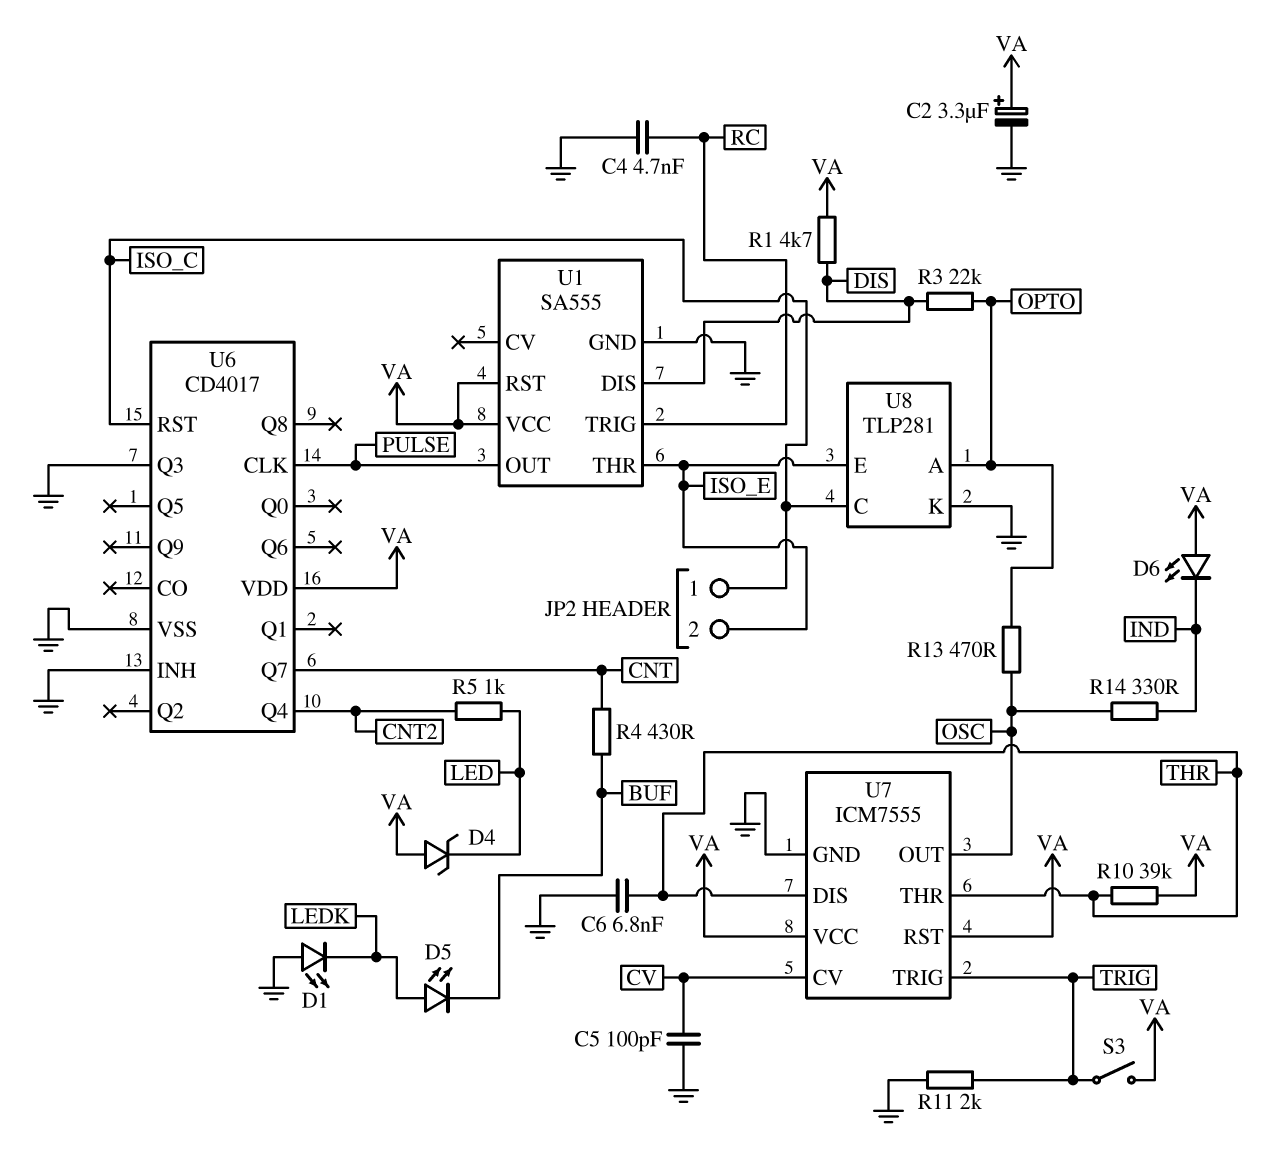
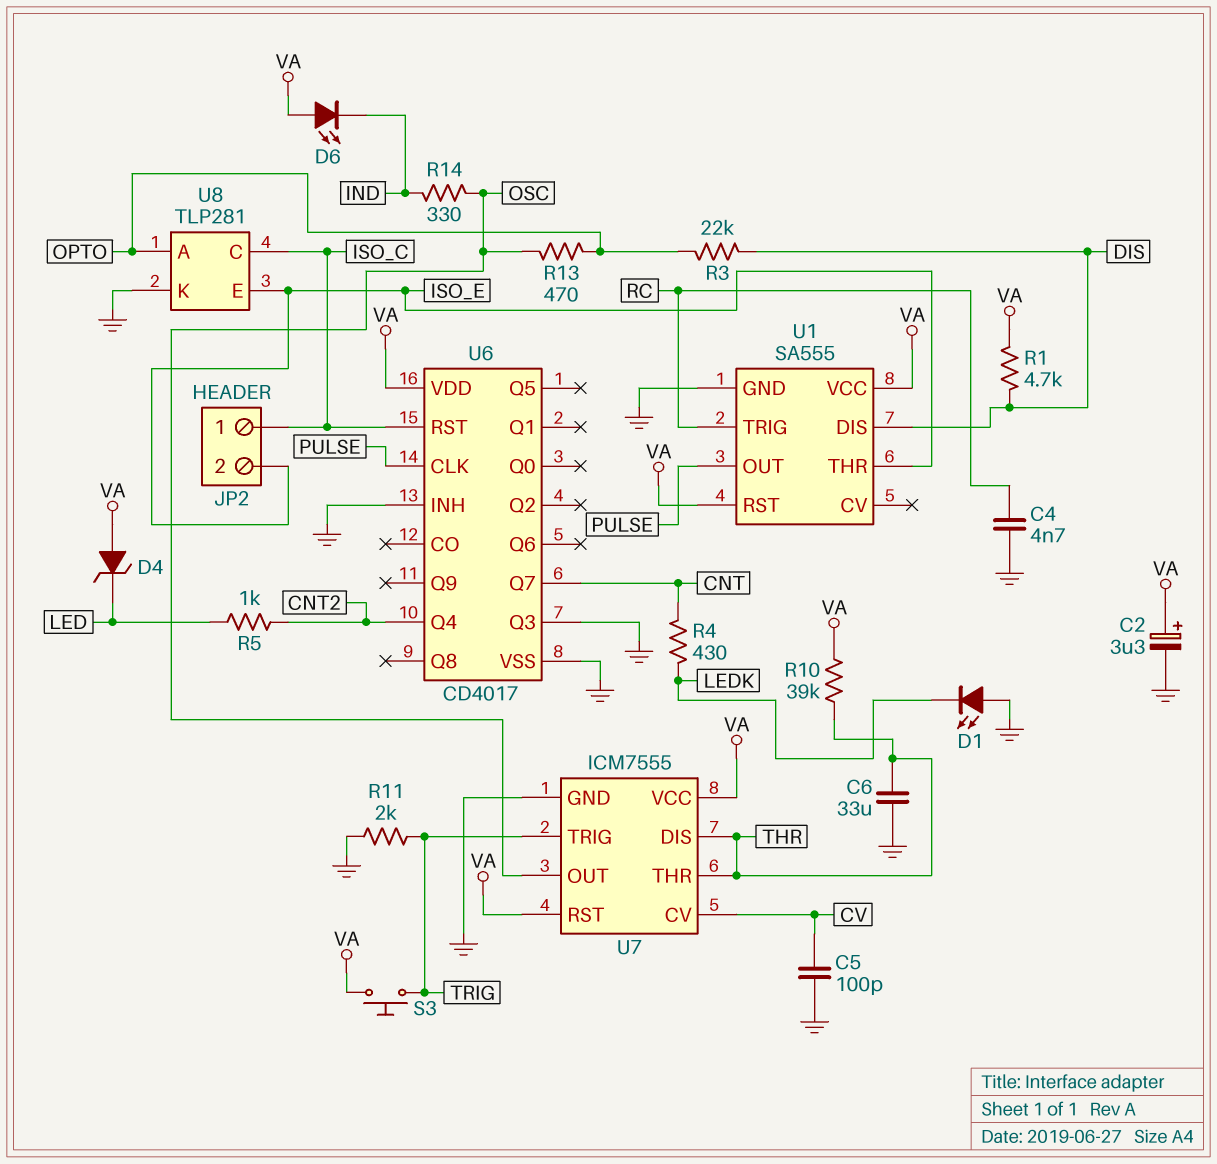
C6: 6.8nF (GND, THR) -> 33uF (GND, THR)
D5: LED (A LEDK, K BUF) -> none
R4: 430 (BUF, CNT) -> 430 (CNT, LEDK)
S3: switch (TRIG, VA) -> button (TRIG, VA)

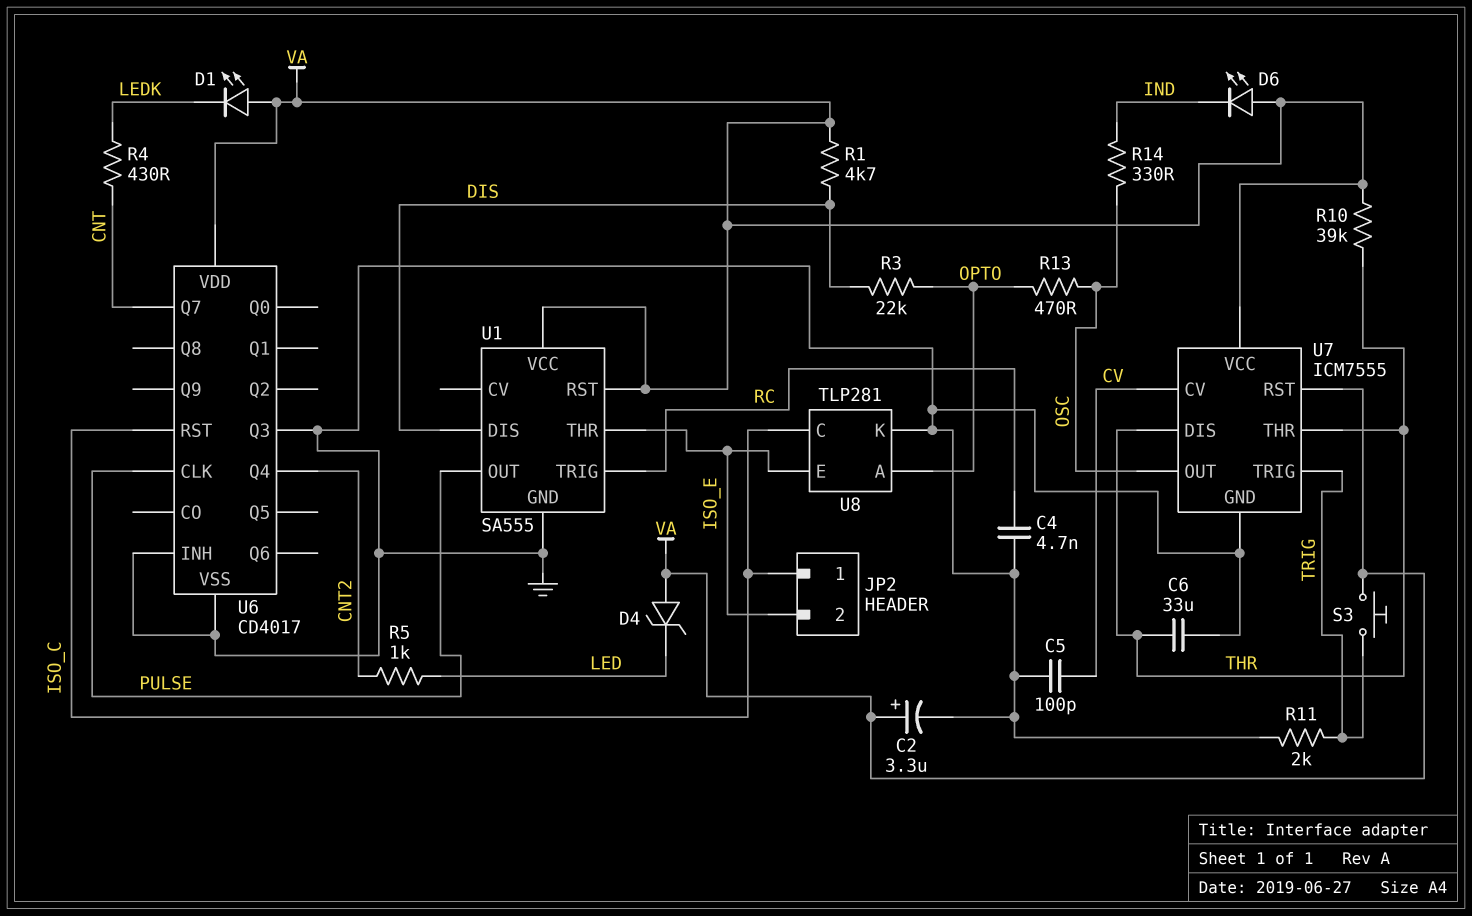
D1: LED (A GND, K LEDK) -> LED (A VA, K LEDK)

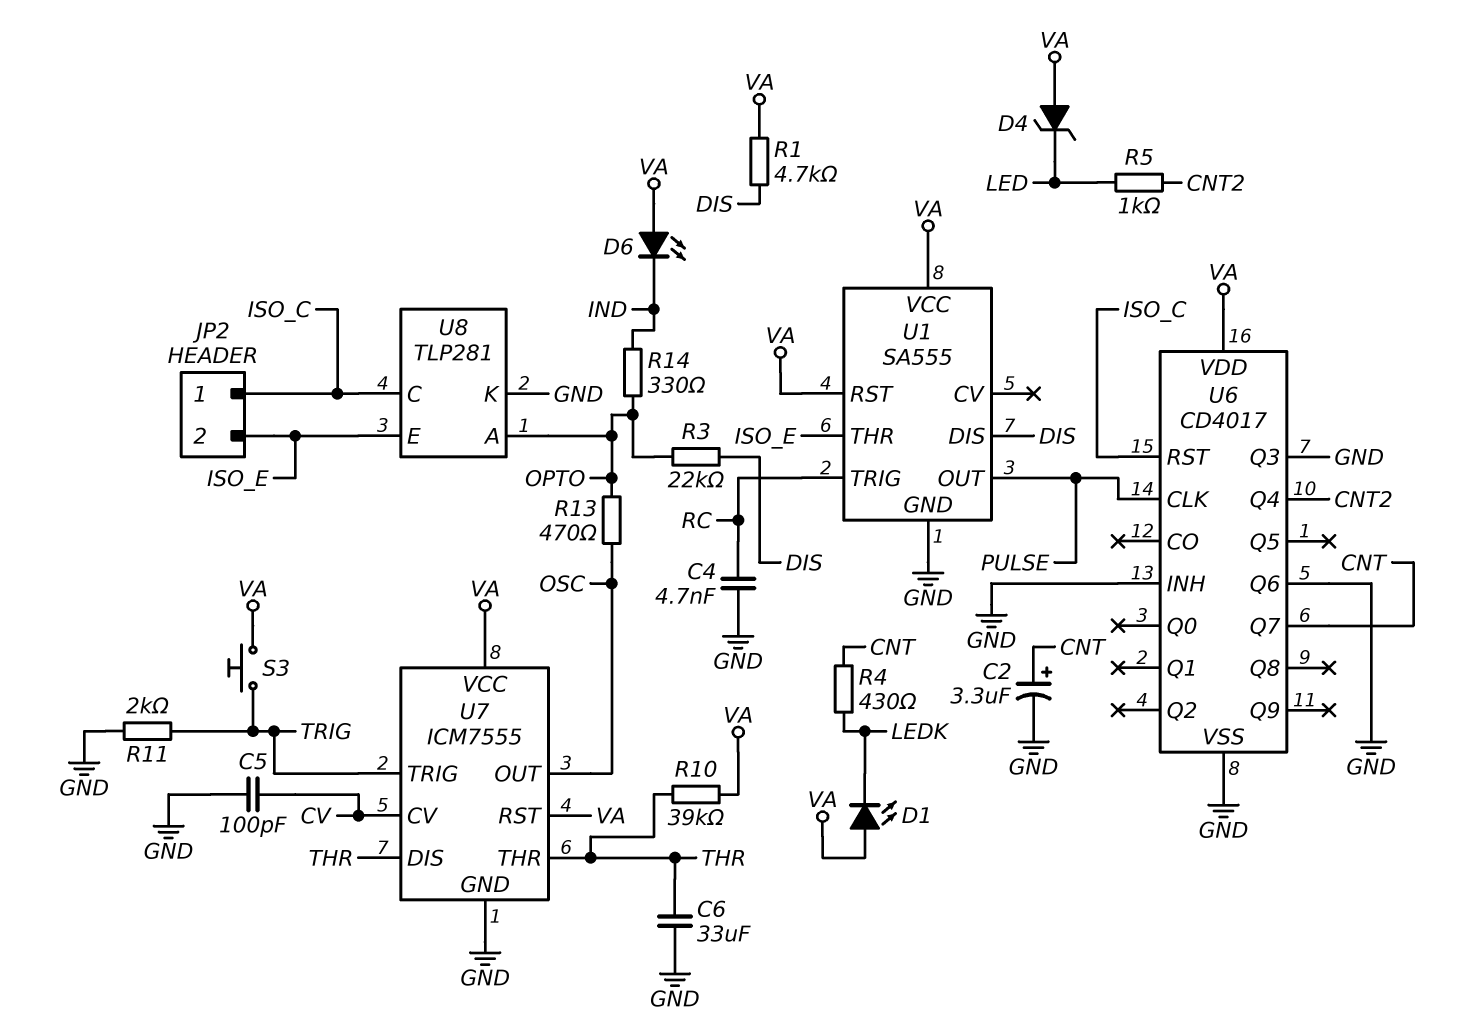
C2: 3.3uF (plus VA, minus GND) -> 3.3uF (plus CNT, minus GND)
R14: 330 (IND, OSC) -> 330 (IND, OPTO)
U6 pin Q6: none -> GND

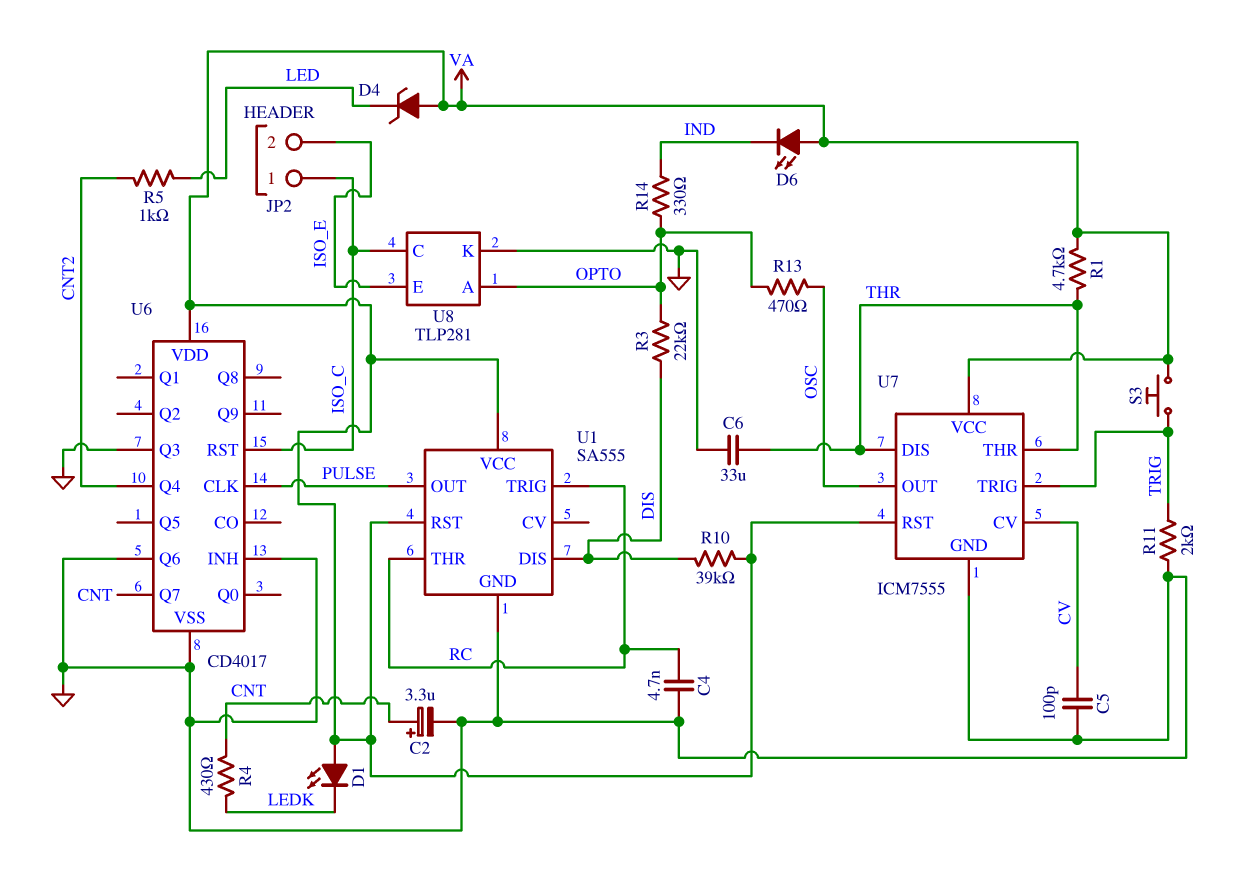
R1: 4.7k (DIS, VA) -> 4.7k (THR, VA)
R10: 39k (THR, VA) -> 39k (DIS, VA)
U1 pin THR: ISO_E -> RC

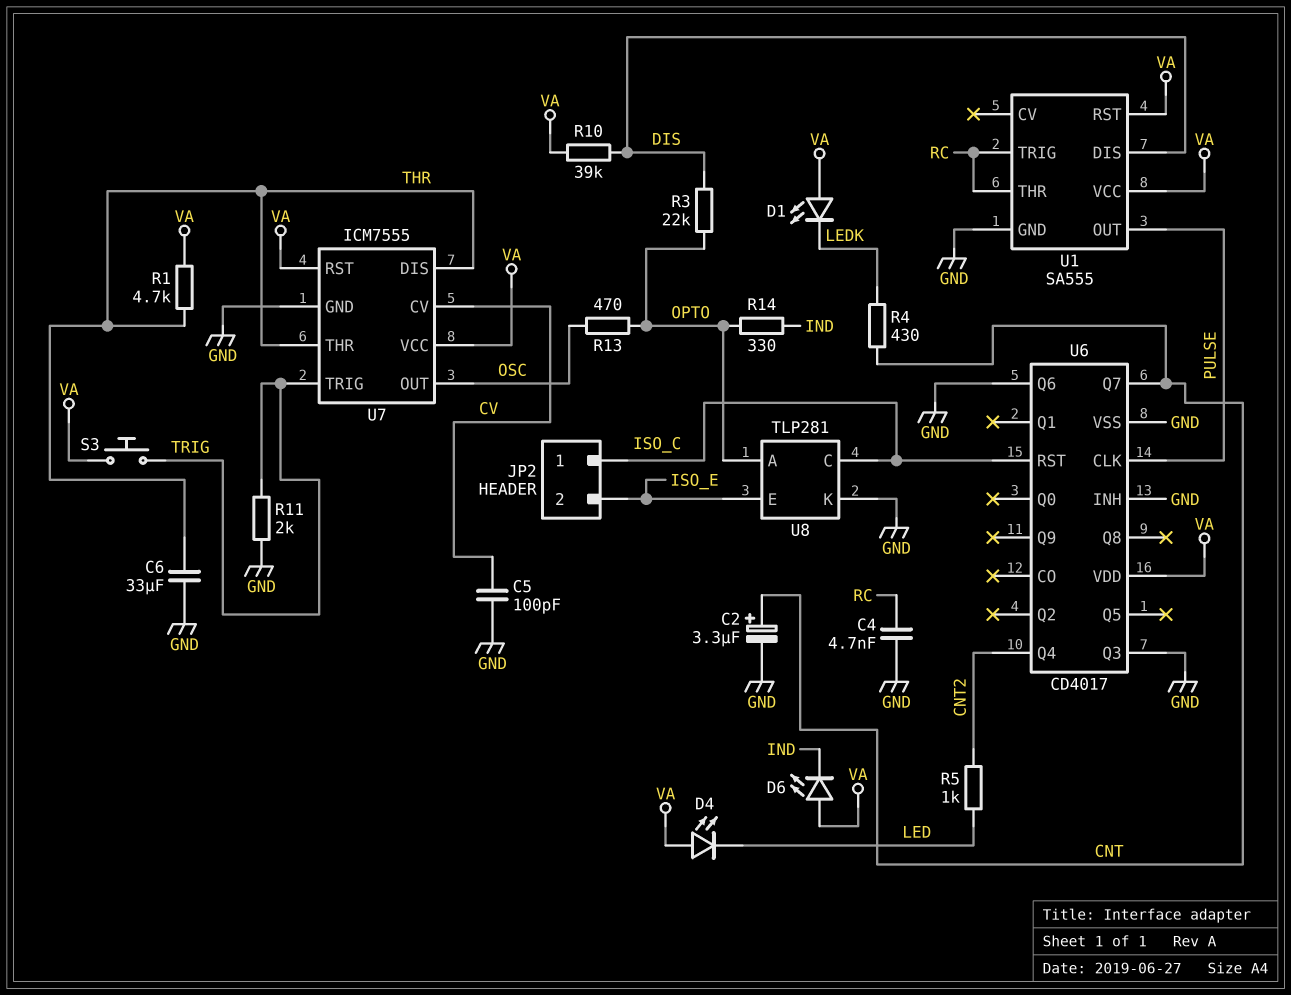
D4: zener (A VA, K LED) -> LED (A VA, K LED)

